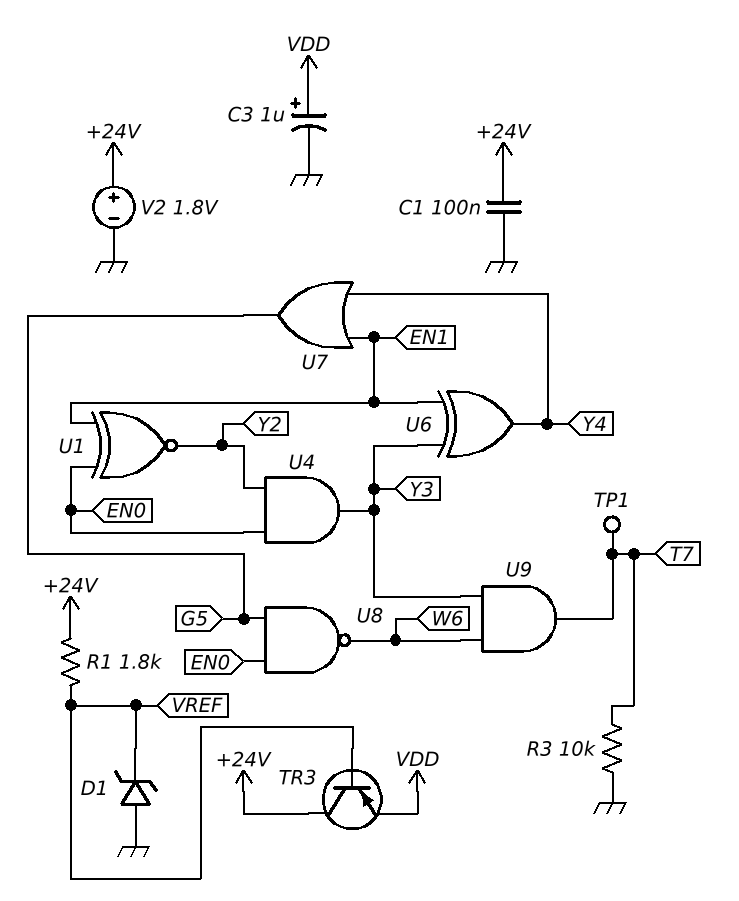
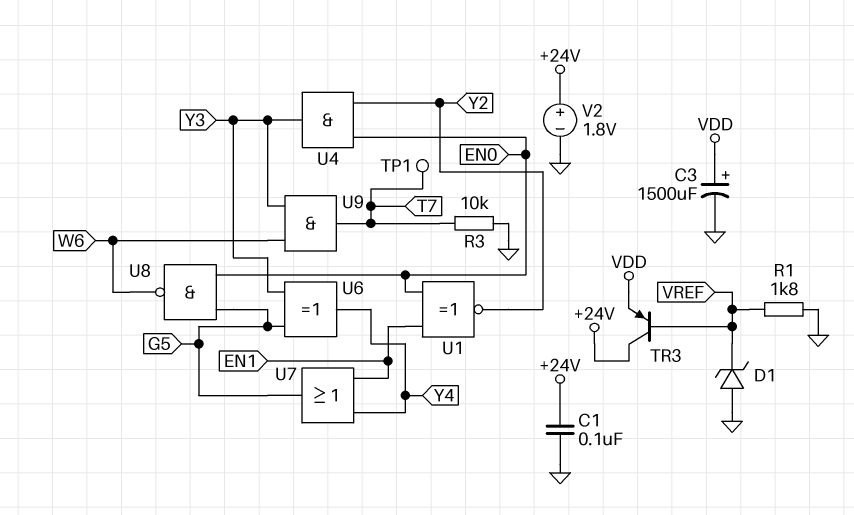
C3: 1uF (plus VDD, minus GND) -> 1500uF (plus VDD, minus GND)
R1: 1.8k (+24V, VREF) -> 1.8k (GND, VREF)
U6: XOR (in EN1, in Y3, out Y4) -> XOR (in G5, in Y3, out Y4)

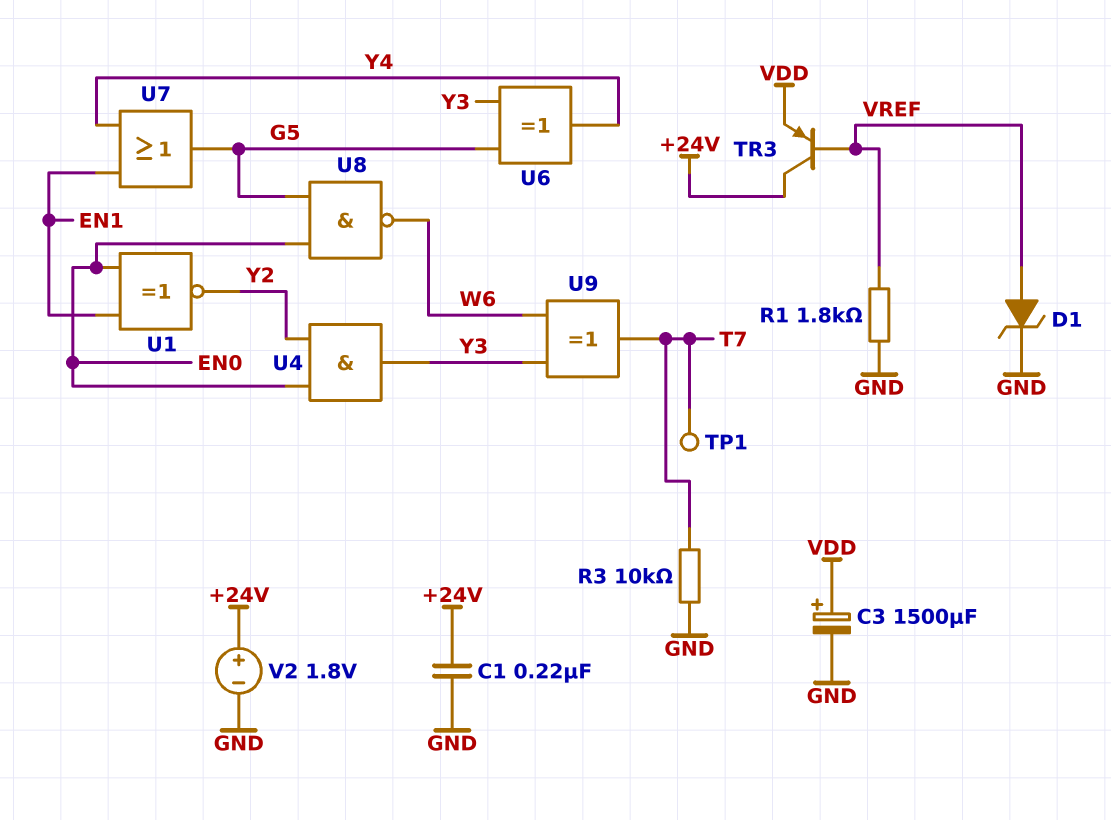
C1: 100nF (+24V, GND) -> 220nF (+24V, GND)
D1: zener (A GND, K VREF) -> zener (A VREF, K GND)
U9: AND (in W6, in Y3, out T7) -> XOR (in W6, in Y3, out T7)

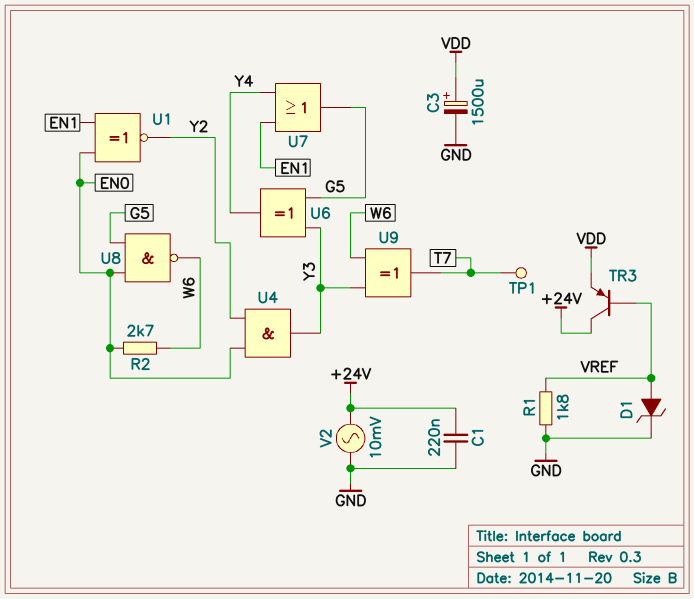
R2: none -> 2.7k (EN0, W6)
R3: 10k (GND, T7) -> none
V2: 1.8V (plus +24V, minus GND) -> AC 10mV (+24V, GND)

